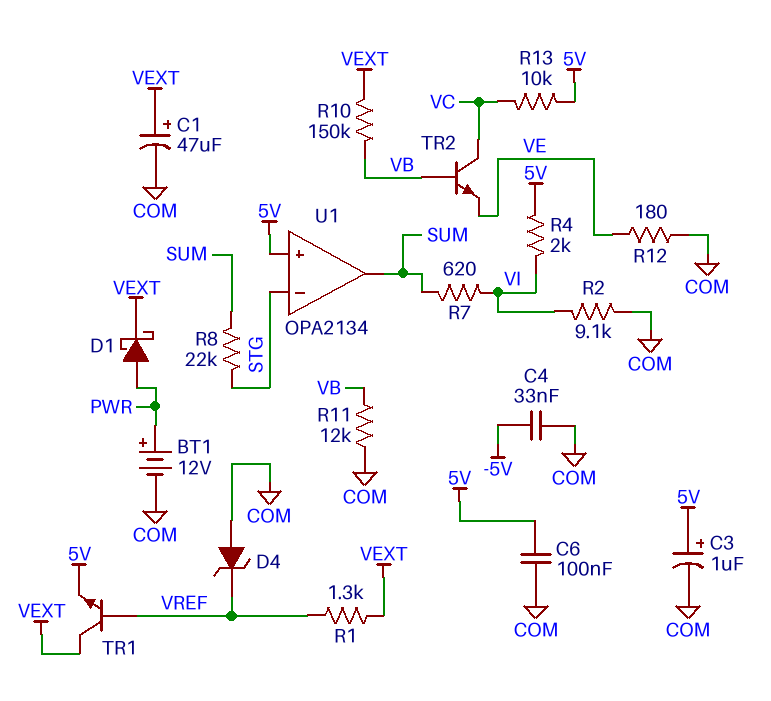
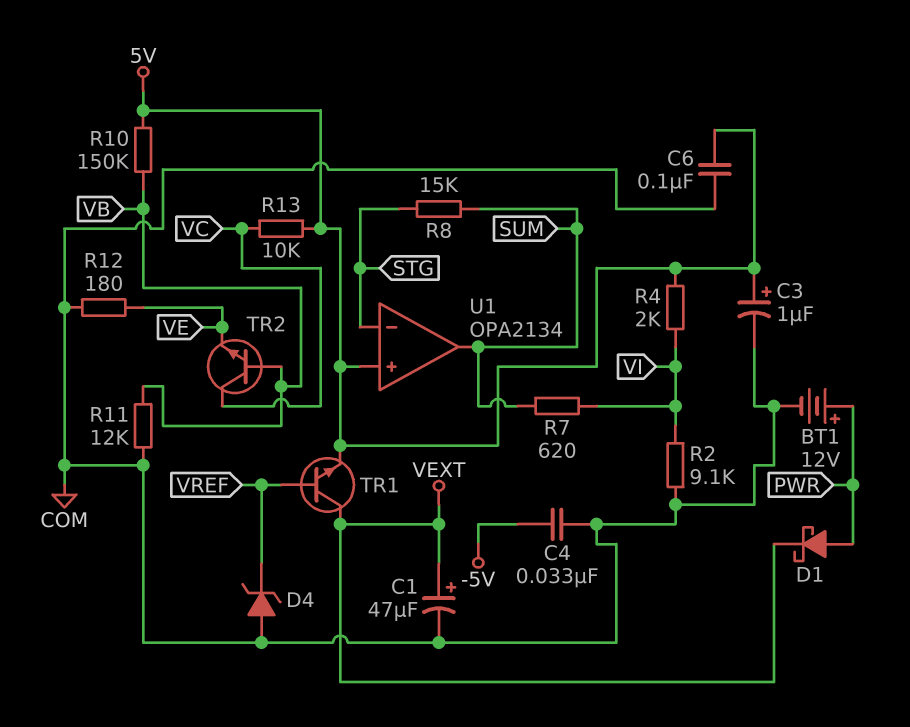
R1: 1.3k (VEXT, VREF) -> none
R8: 22k (STG, SUM) -> 15k (STG, SUM)
R10: 150k (VB, VEXT) -> 150k (5V, VB)

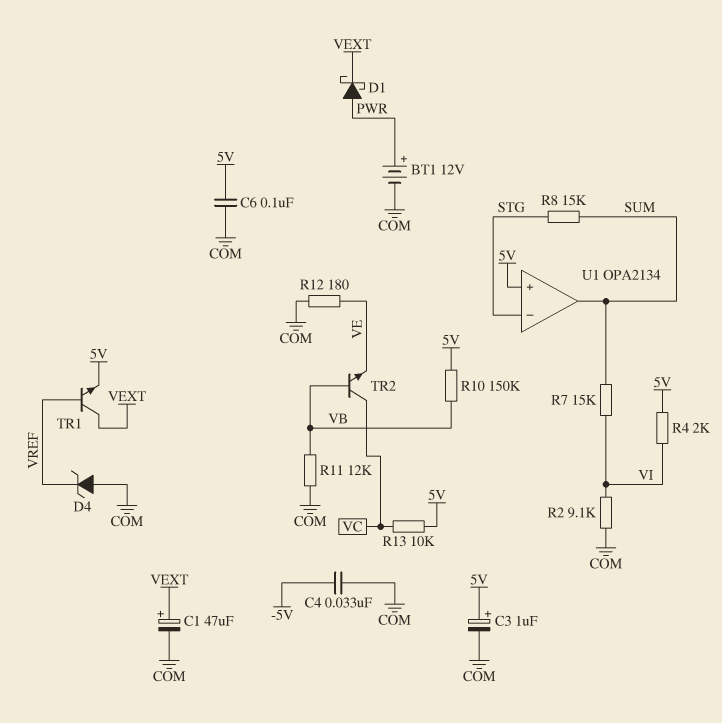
R7: 620 (SUM, VI) -> 15k (SUM, VI)

